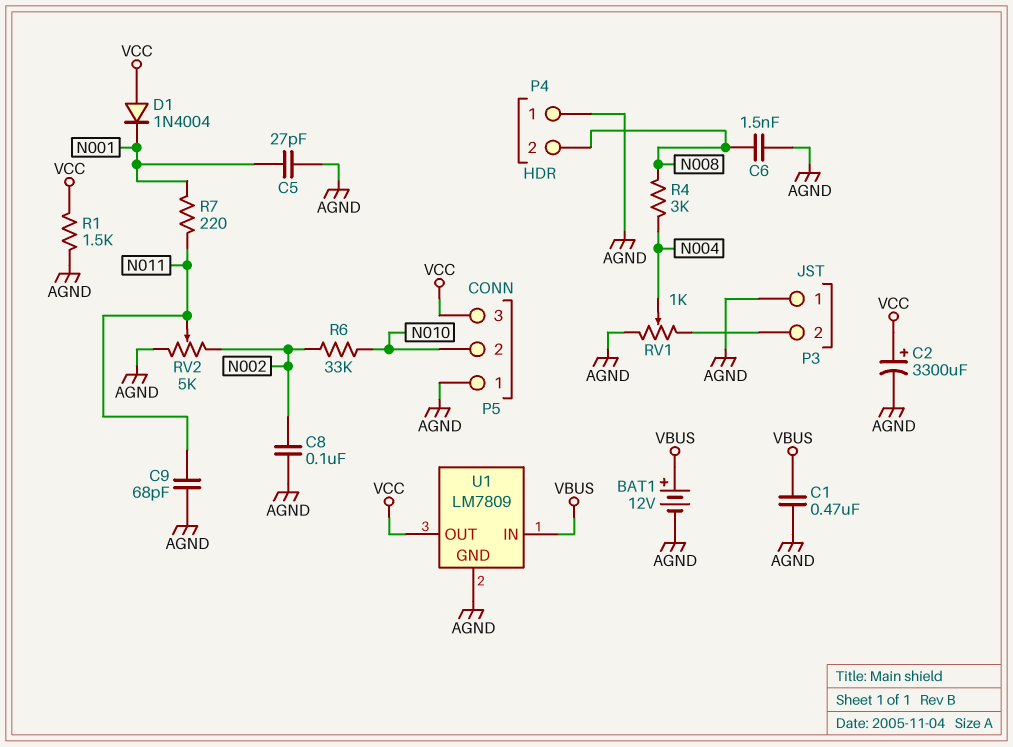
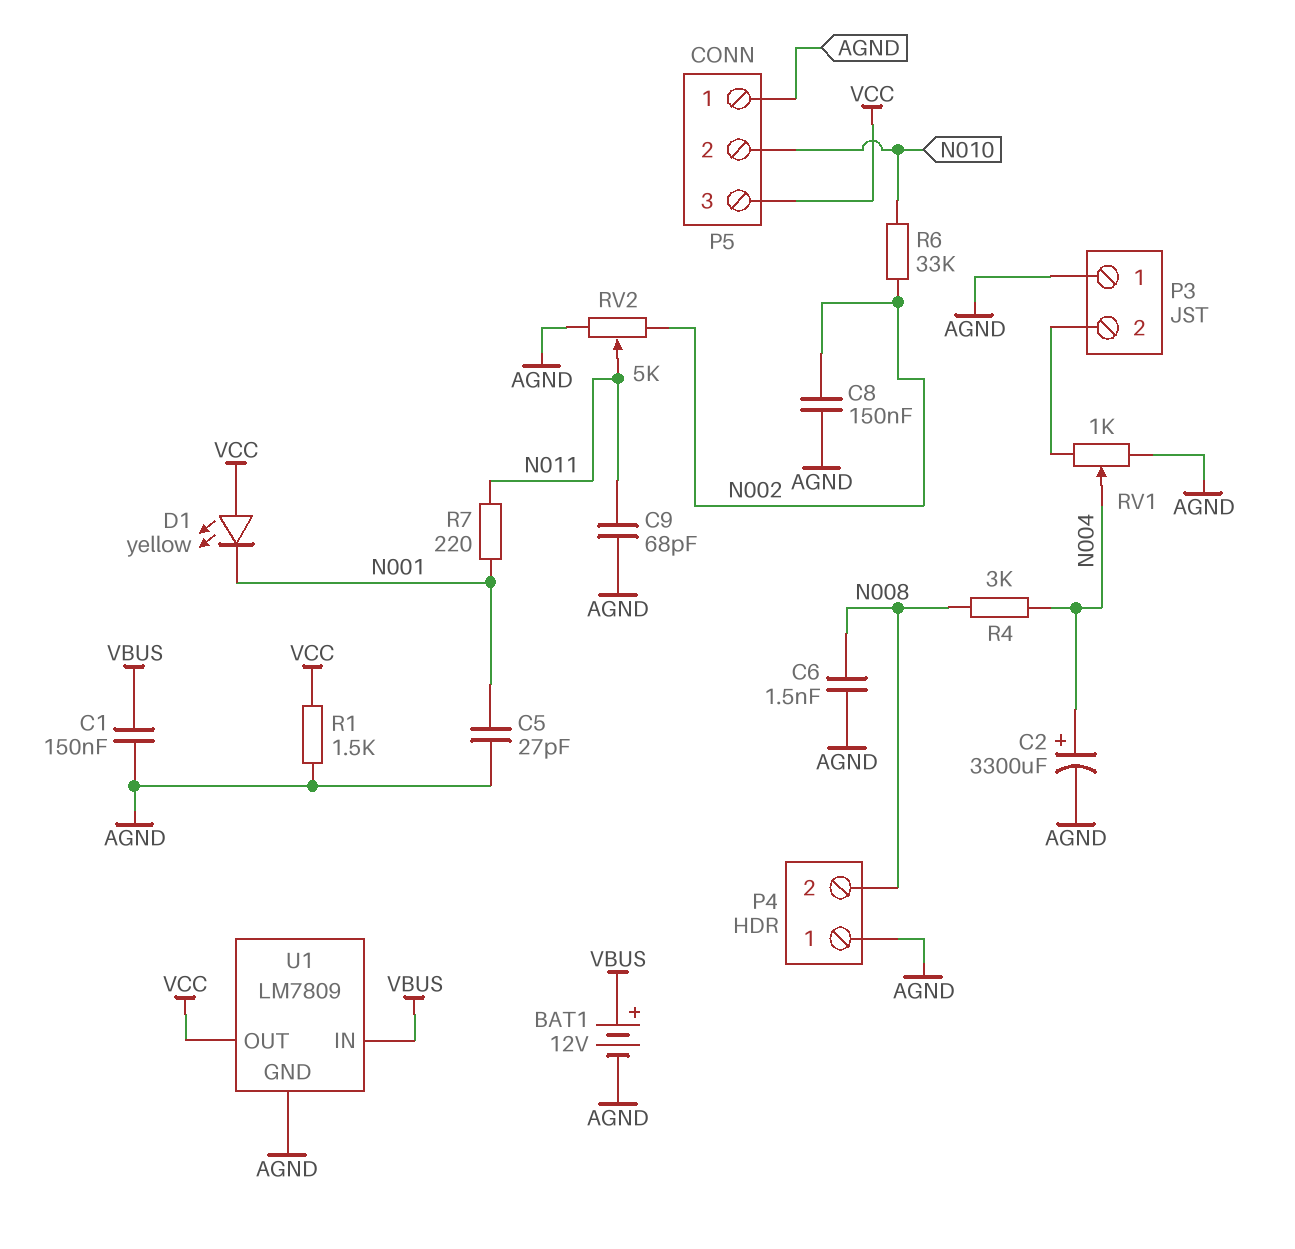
C1: 470nF (AGND, VBUS) -> 150nF (AGND, VBUS)
C2: 3300uF (plus VCC, minus AGND) -> 3300uF (plus N004, minus AGND)
C8: 100nF (AGND, N002) -> 150nF (AGND, N002)
D1: diode 1N4004 (A VCC, K N001) -> LED yellow (A VCC, K N001)

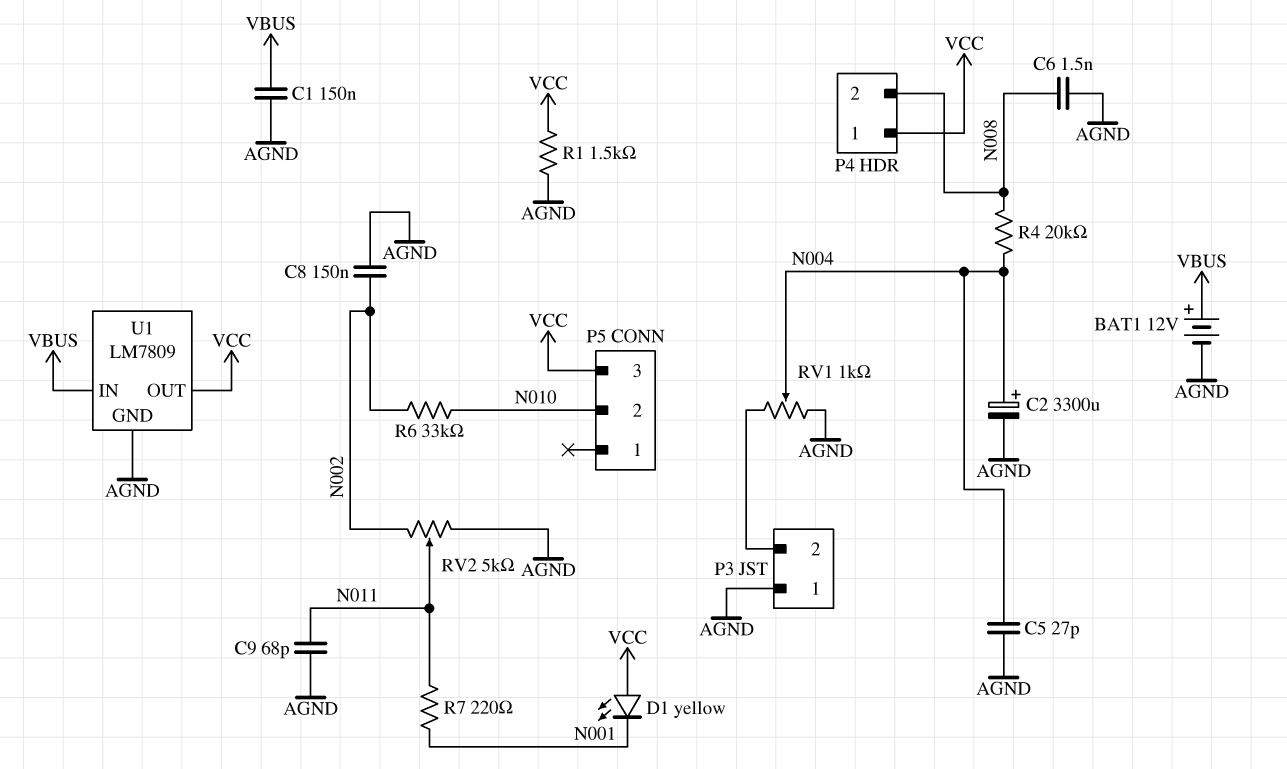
C5: 27pF (AGND, N001) -> 27pF (AGND, N004)
P4 pin 1: AGND -> VCC
P5 pin 1: AGND -> none
R4: 3k (N004, N008) -> 20k (N004, N008)

